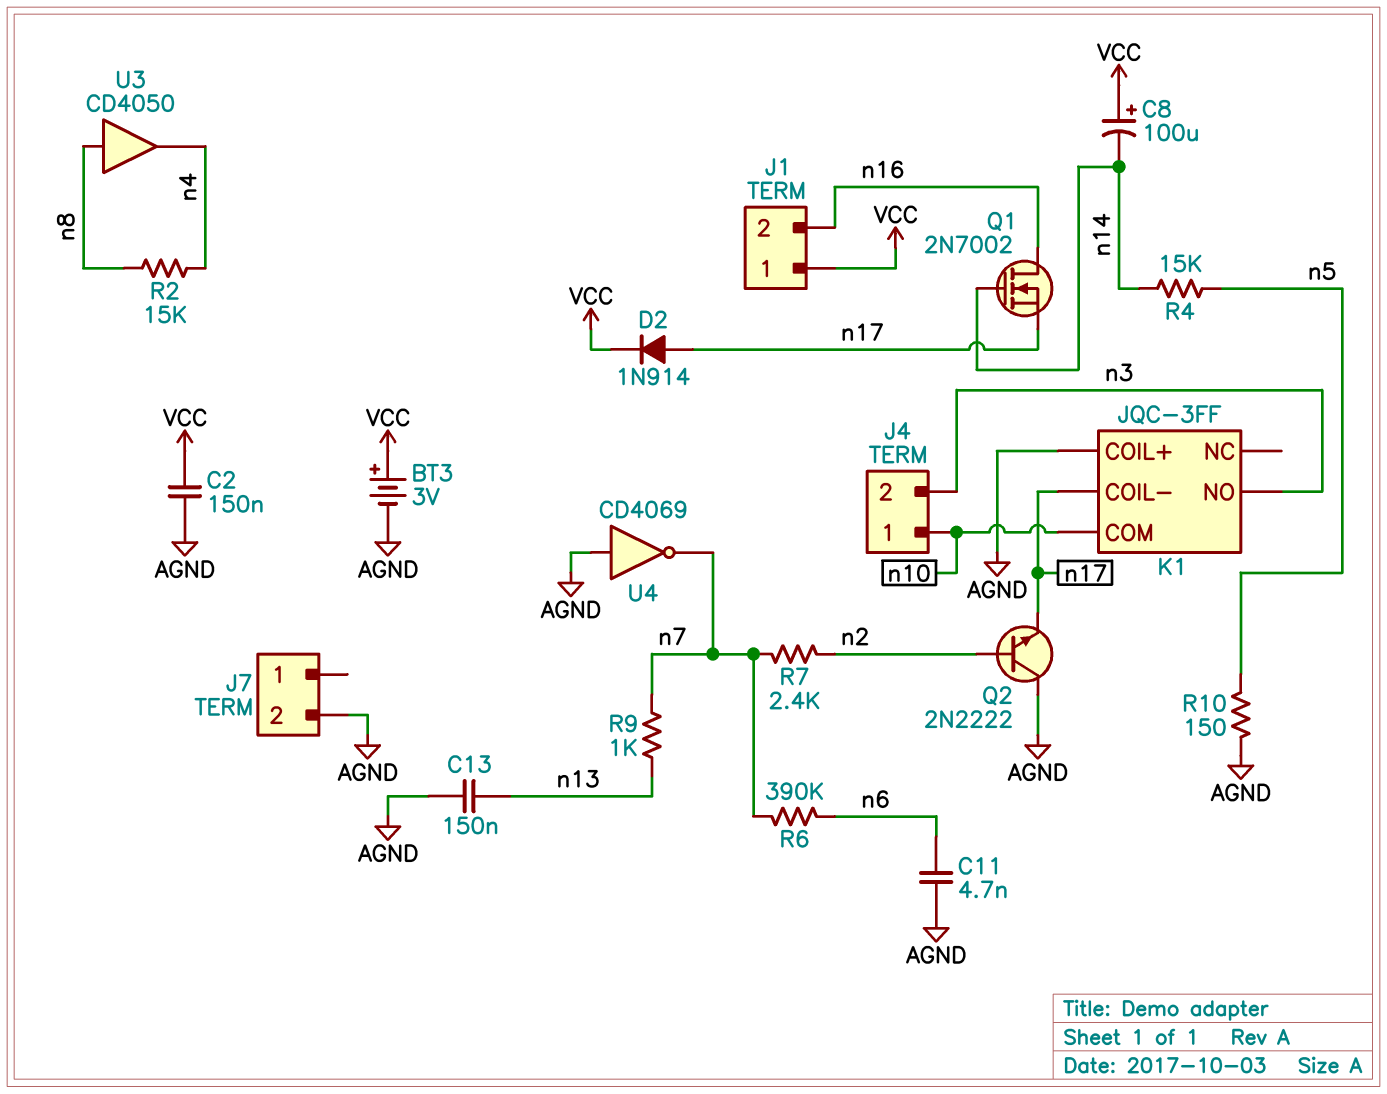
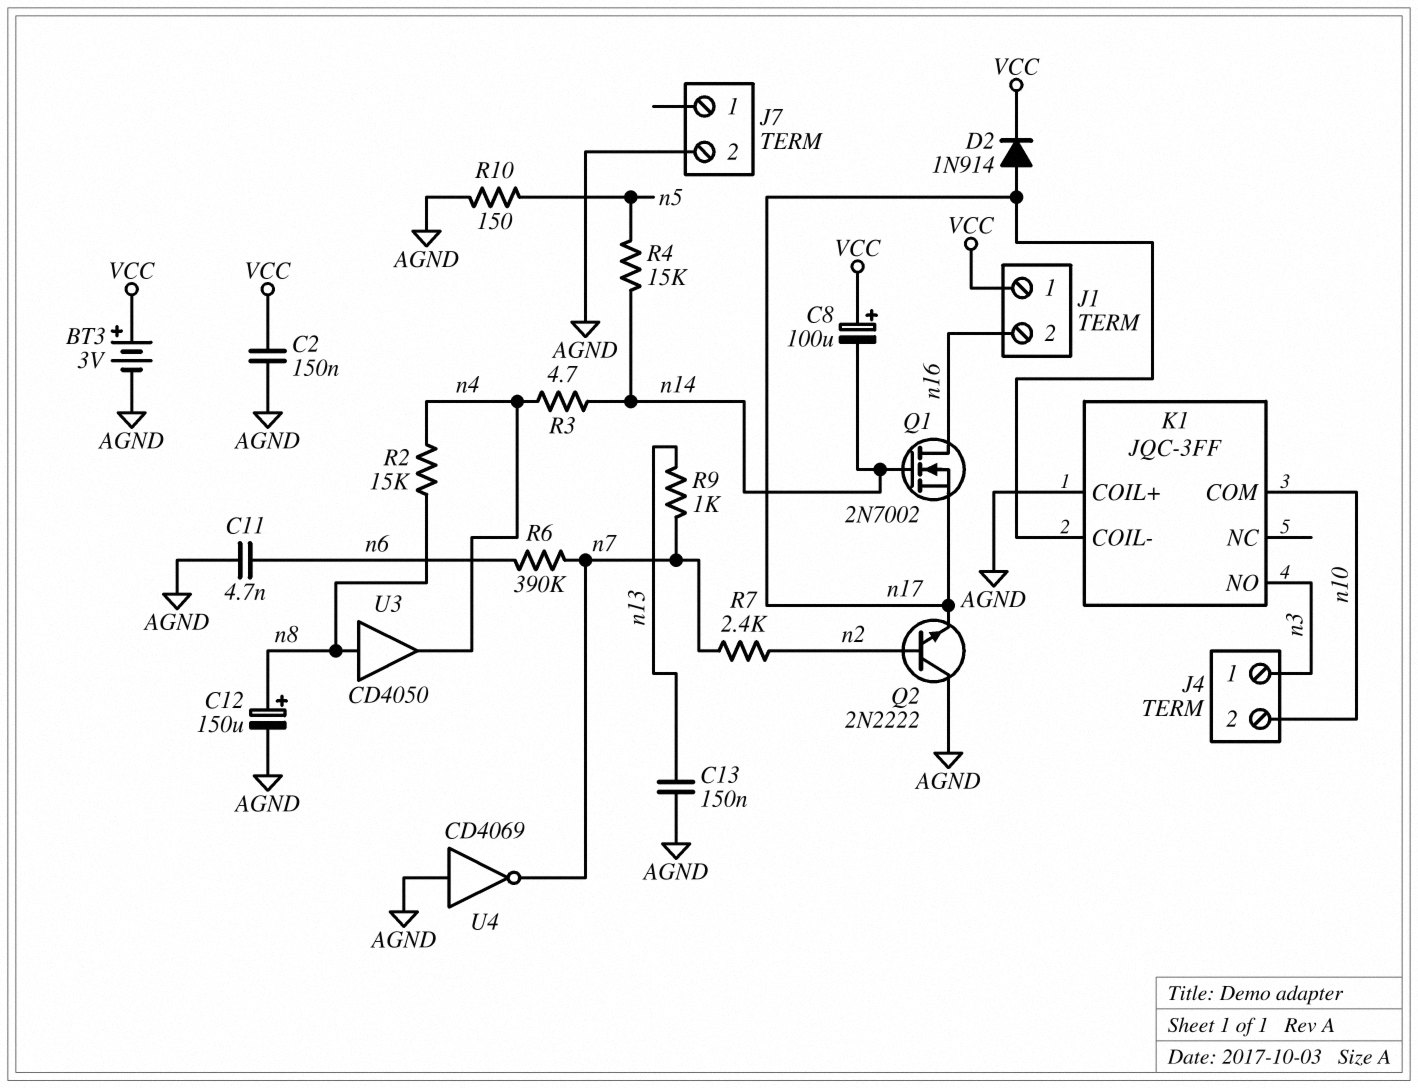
C12: none -> 150uF (plus n8, minus AGND)
J4 pin 1: n10 -> n3
J4 pin 2: n3 -> n10
R3: none -> 4.7 (n4, n14)

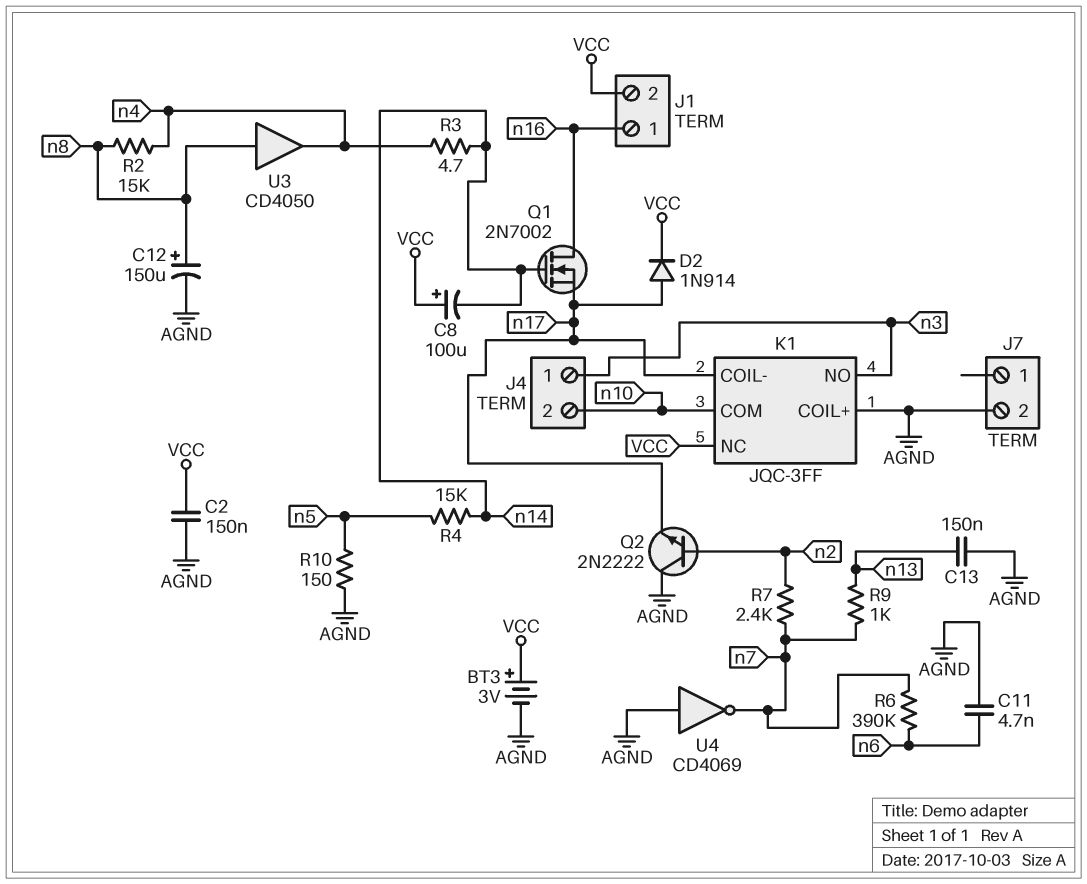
J1 pin 1: VCC -> n16
J1 pin 2: n16 -> VCC
K1 pin NC: none -> VCC

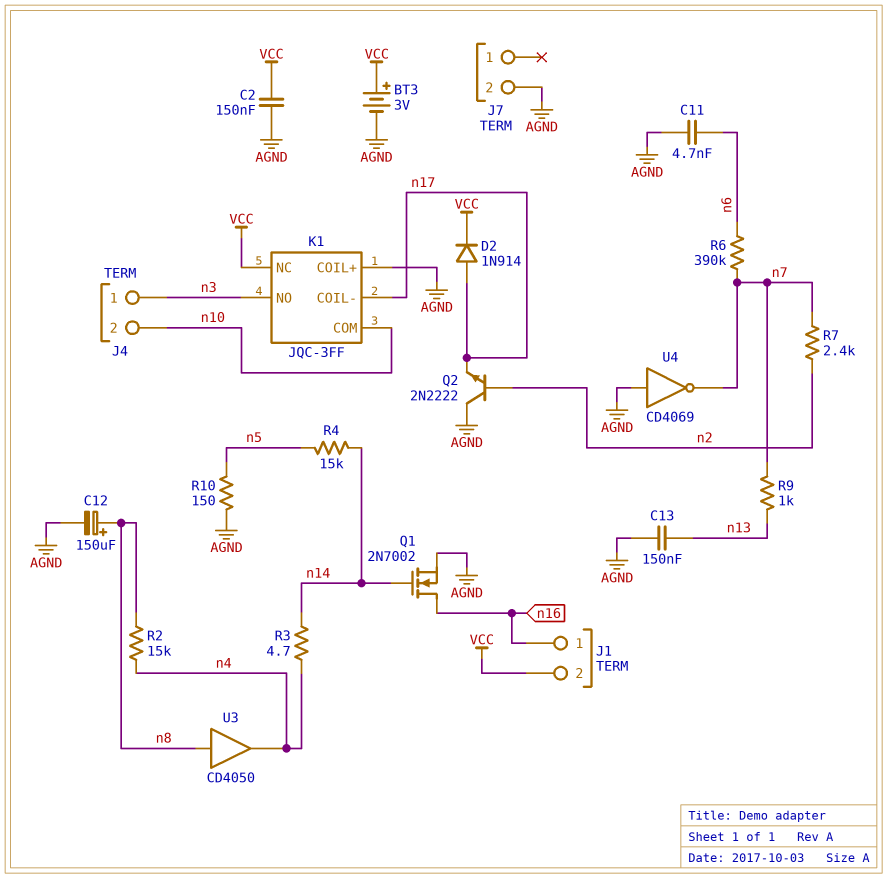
C8: 100uF (plus VCC, minus n14) -> none
Q1: NMOS 2N7002 (G n14, D n16, S n17) -> NMOS 2N7002 (G n14, D n16, S AGND)

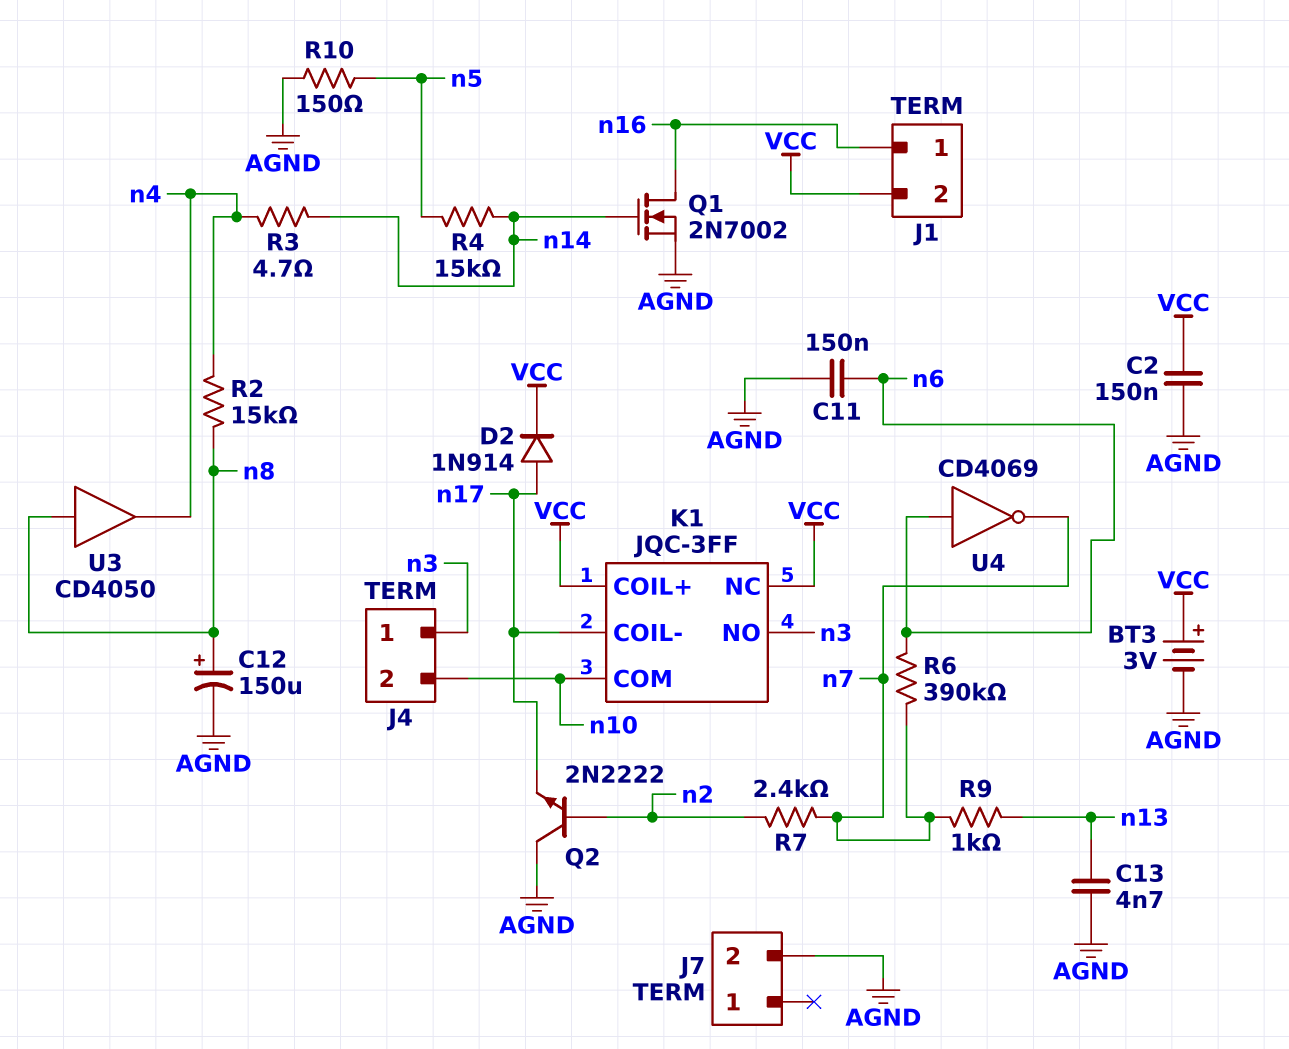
C11: 4.7nF (AGND, n6) -> 150nF (AGND, n6)
C13: 150nF (AGND, n13) -> 4.7nF (AGND, n13)
K1 pin COIL+: AGND -> VCC
U4: NOT CD4069 (in AGND, out n7) -> NOT CD4069 (in n6, out n7)

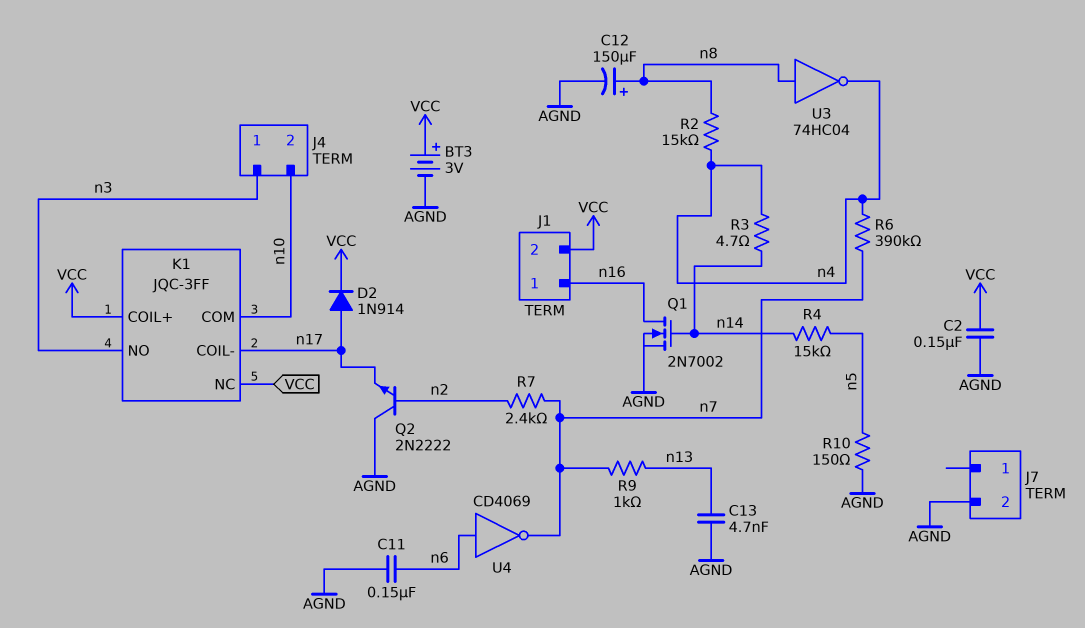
R6: 390k (n6, n7) -> 390k (n4, n7)
U3: buffer CD4050 (in n8, out n4) -> NOT 74HC04 (in n8, out n4)

